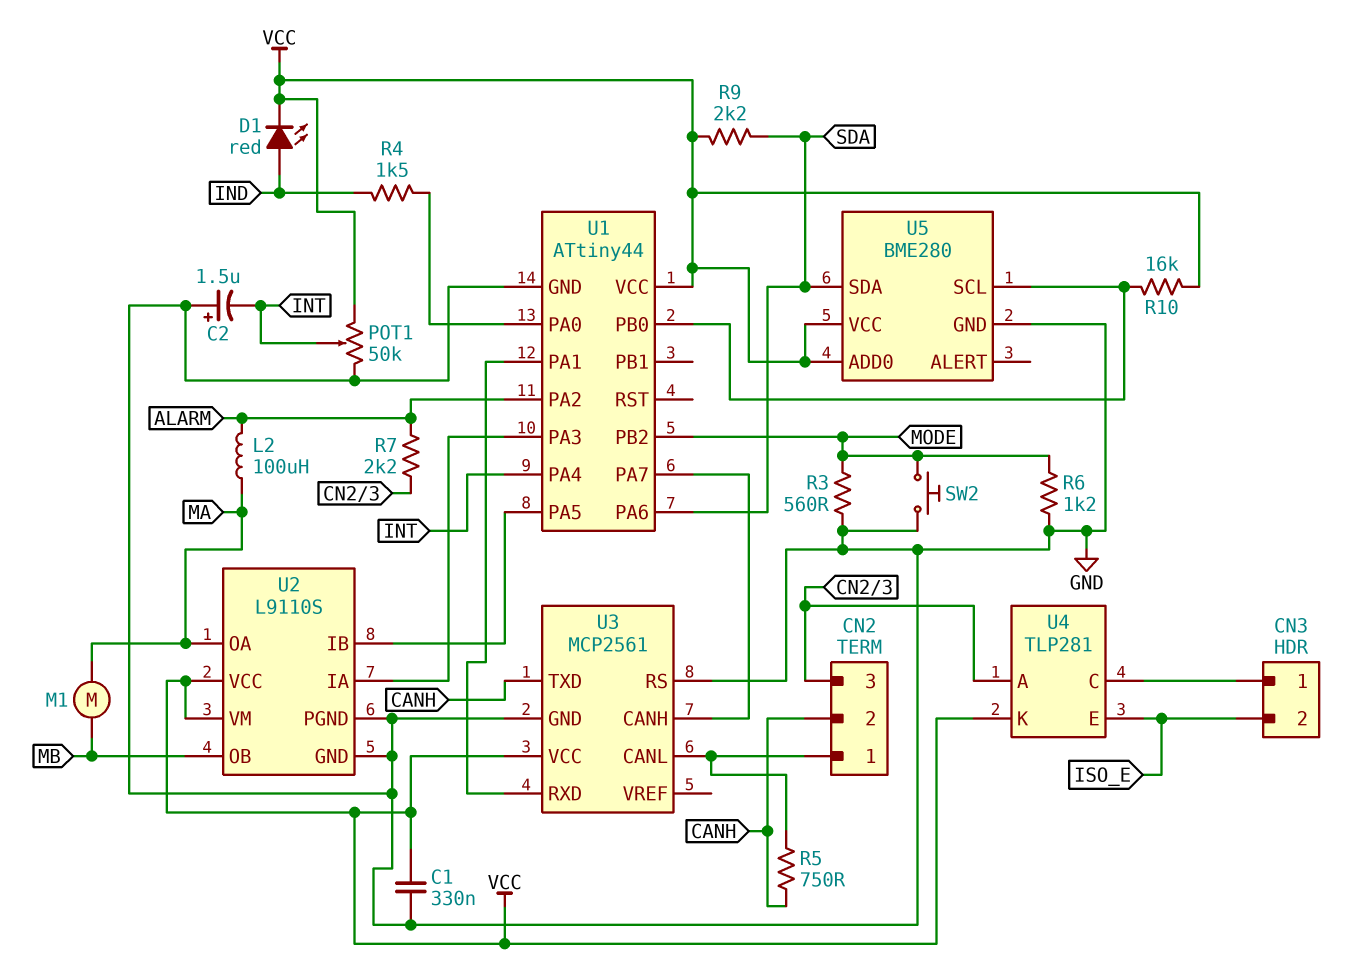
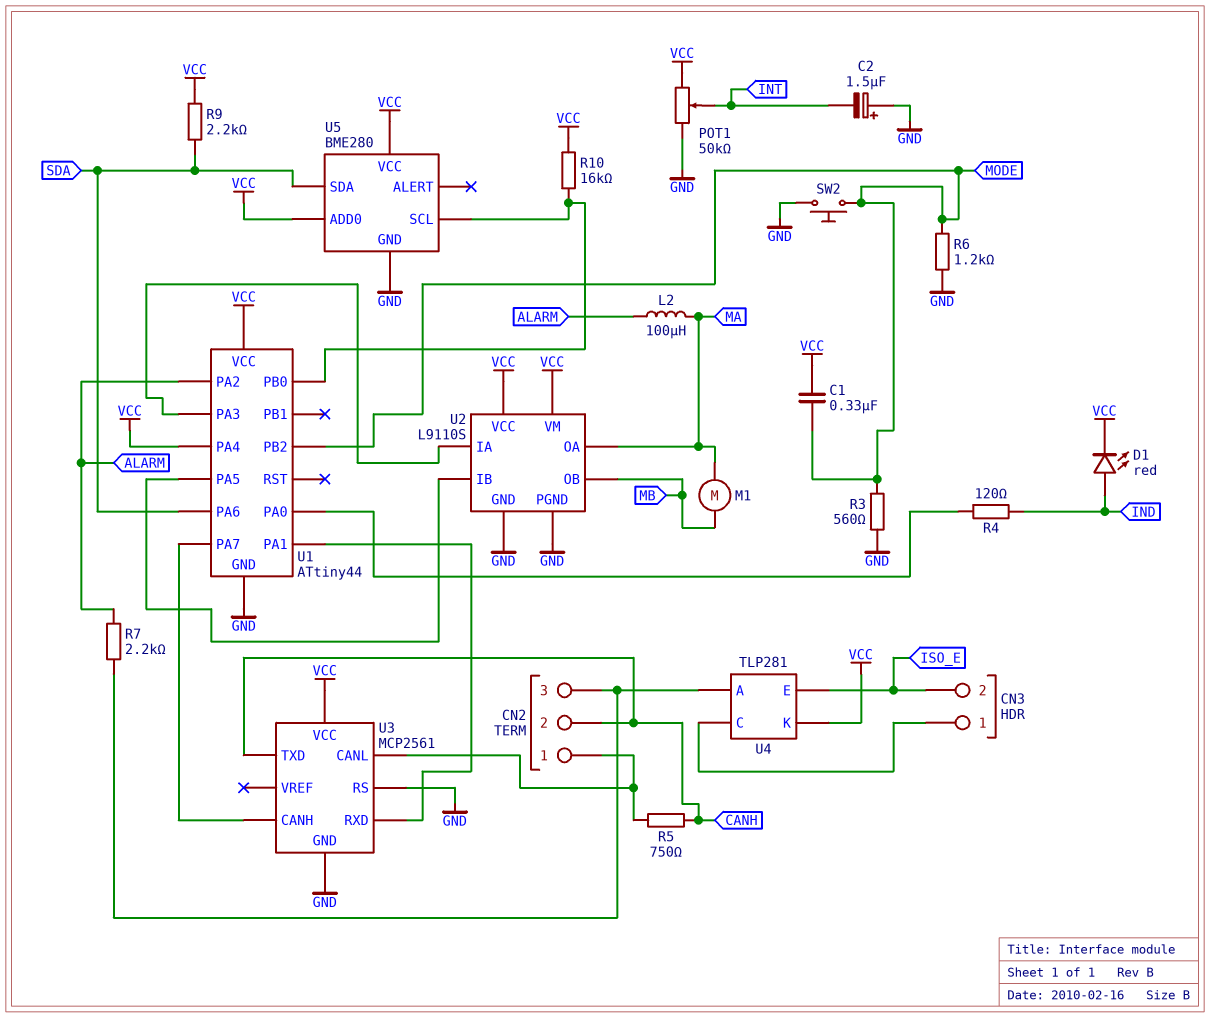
C1: 330nF (GND, VCC) -> 330nF (MODE, VCC)
R4: 1.5k (IND, U1/PA0) -> 120 (IND, U1/PA0)
U1 pin PA4: INT -> VCC

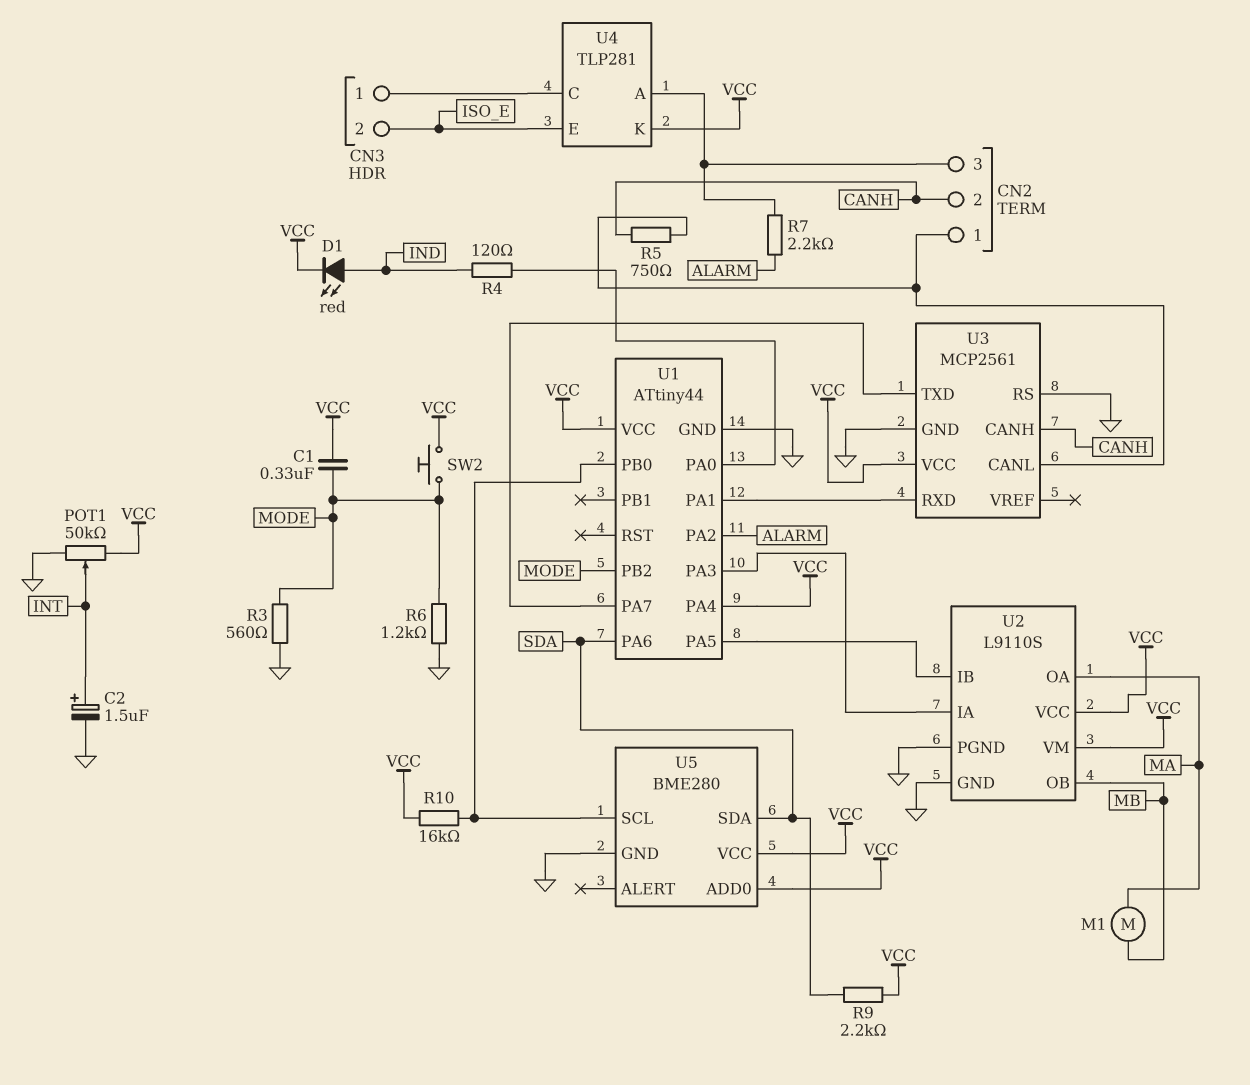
C2: 1.5uF (plus GND, minus INT) -> 1.5uF (plus INT, minus GND)
L2: 100uH (ALARM, MA) -> none
SW2: button (GND, MODE) -> button (MODE, VCC)
U3 pin CANH: U1/PA7 -> CANH
U3 pin TXD: CANH -> U1/PA7

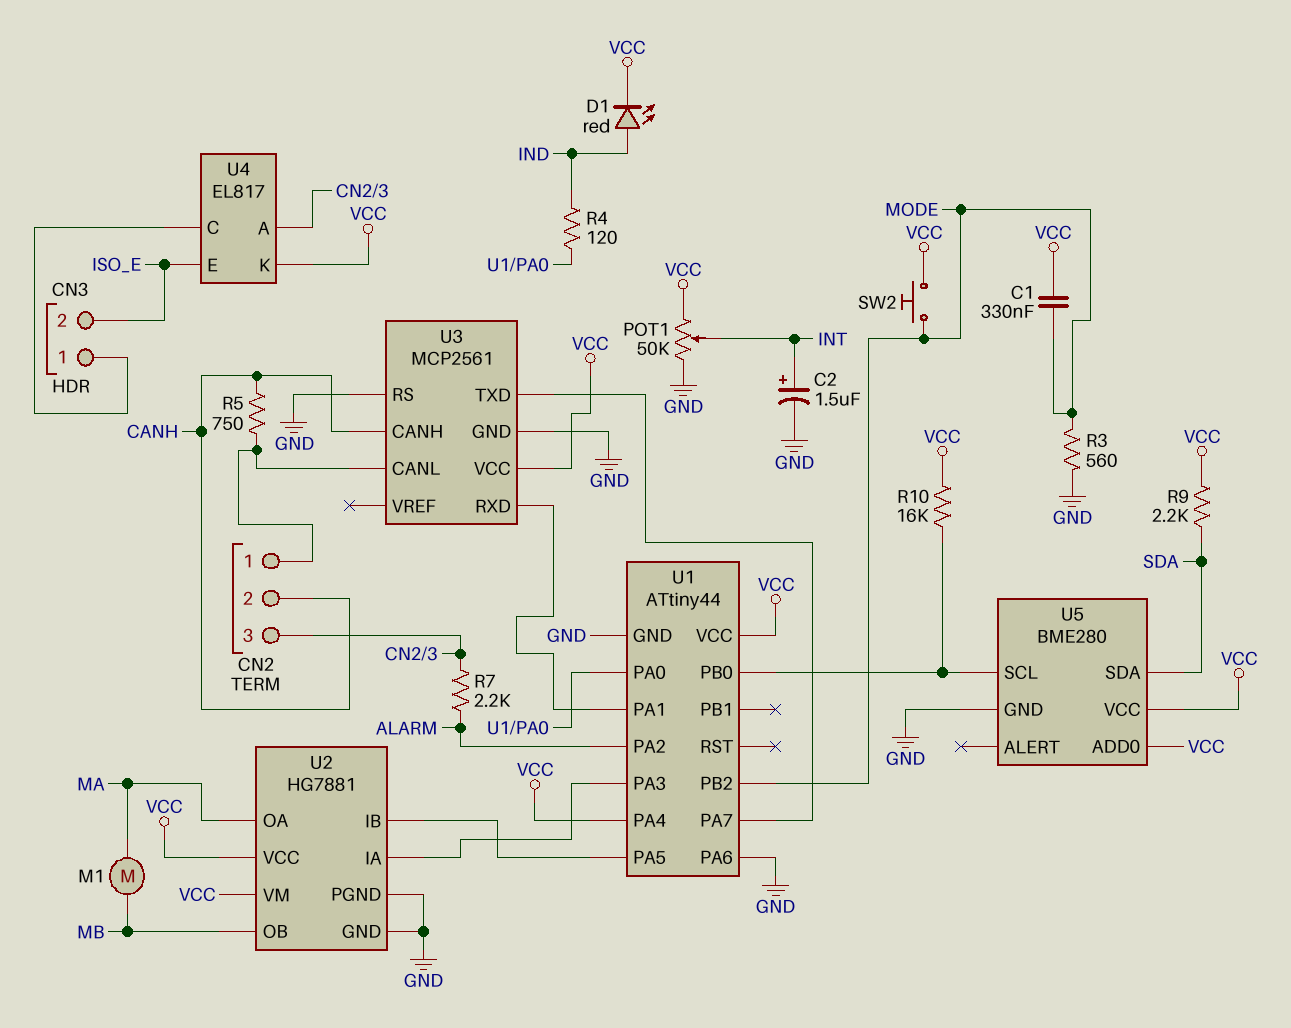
R6: 1.2k (GND, MODE) -> none
U1 pin PA6: SDA -> GND
U2: L9110S -> HG7881
U4: TLP281 -> EL817

